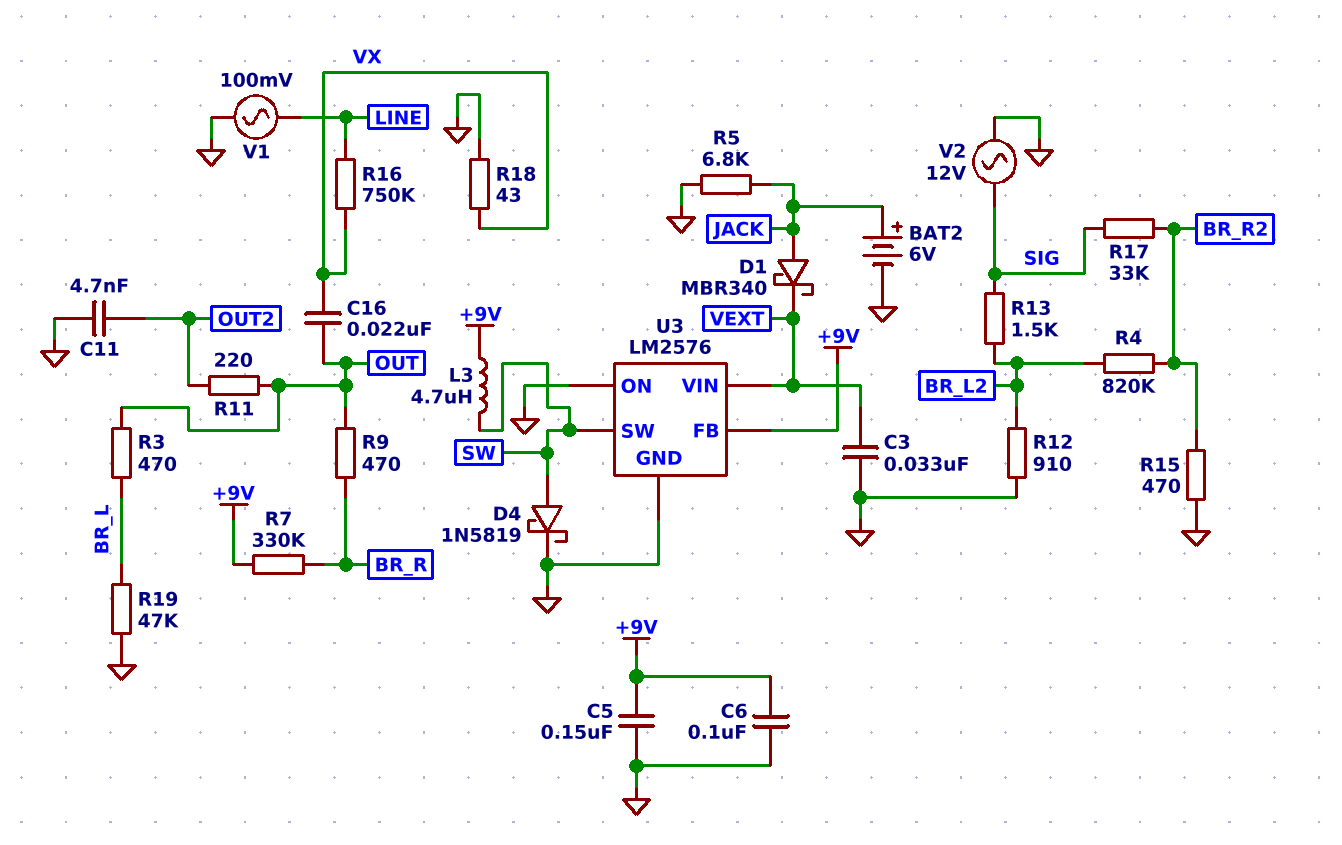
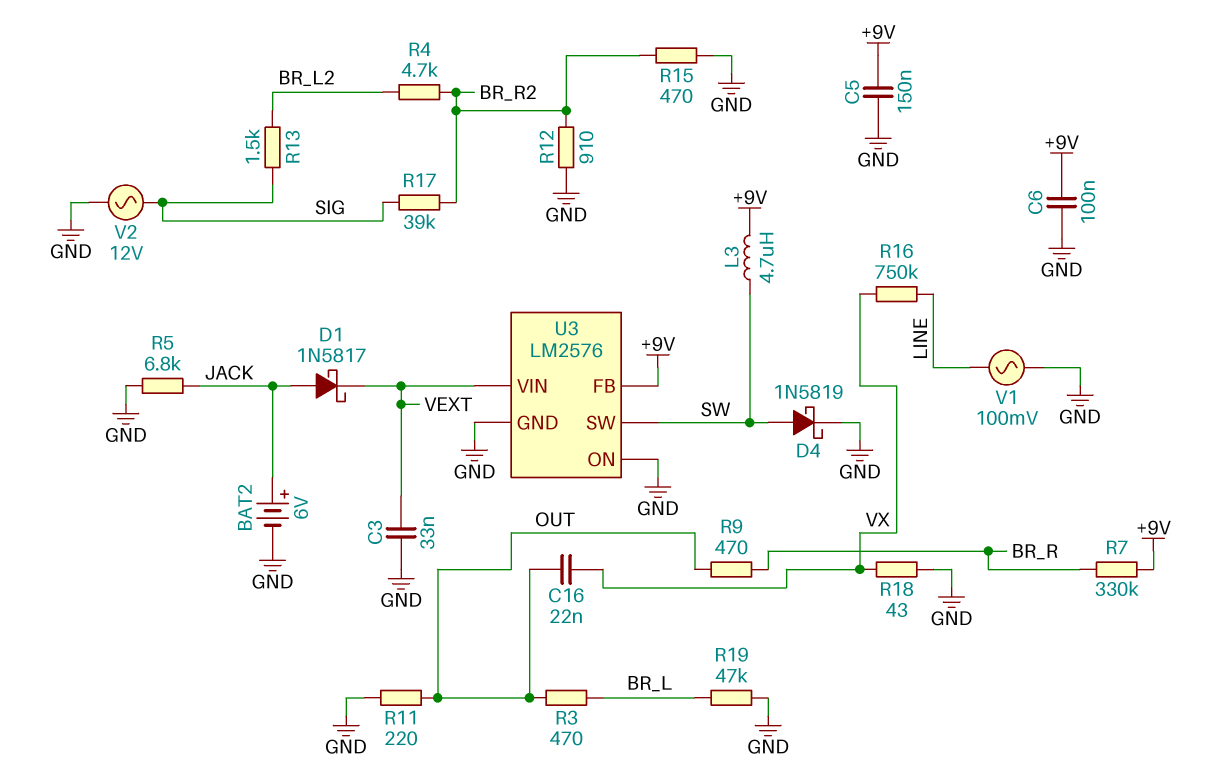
C11: 4.7nF (GND, OUT2) -> none
D1: schottky MBR340 (A JACK, K VEXT) -> schottky 1N5817 (A JACK, K VEXT)
R4: 820k (BR_L2, BR_R2) -> 4.7k (BR_L2, BR_R2)
R11: 220 (OUT, OUT2) -> 220 (GND, OUT)
R12: 910 (BR_L2, GND) -> 910 (BR_R2, GND)
R17: 33k (BR_R2, SIG) -> 39k (BR_R2, SIG)

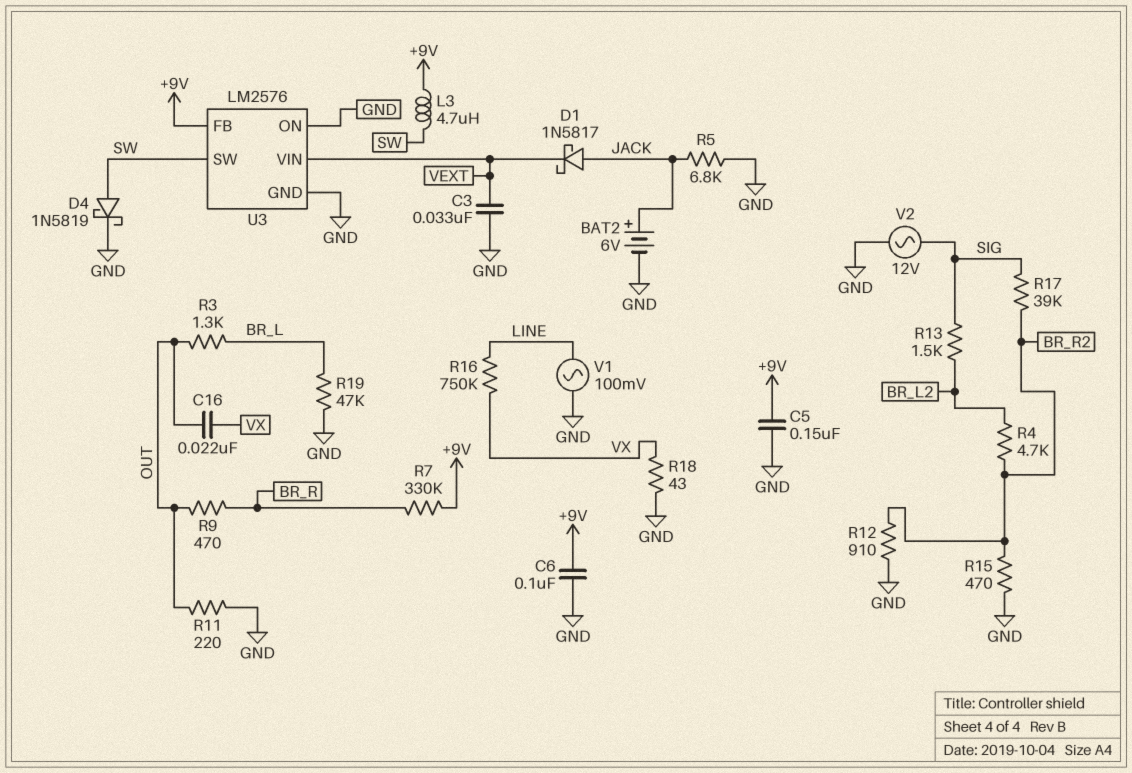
R3: 470 (BR_L, OUT) -> 1.3k (BR_L, OUT)

